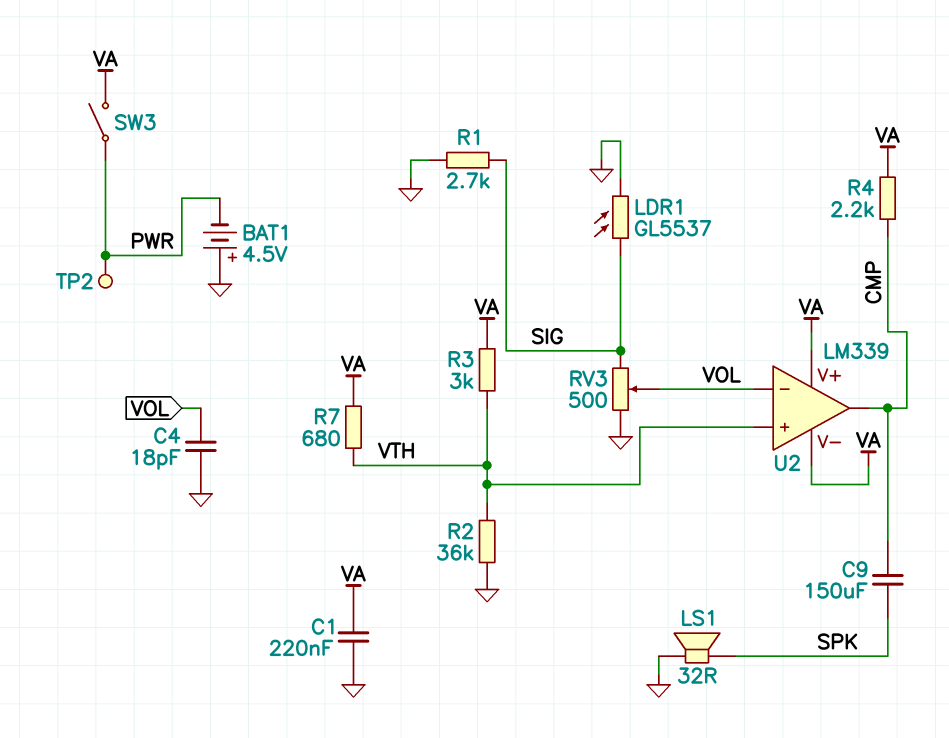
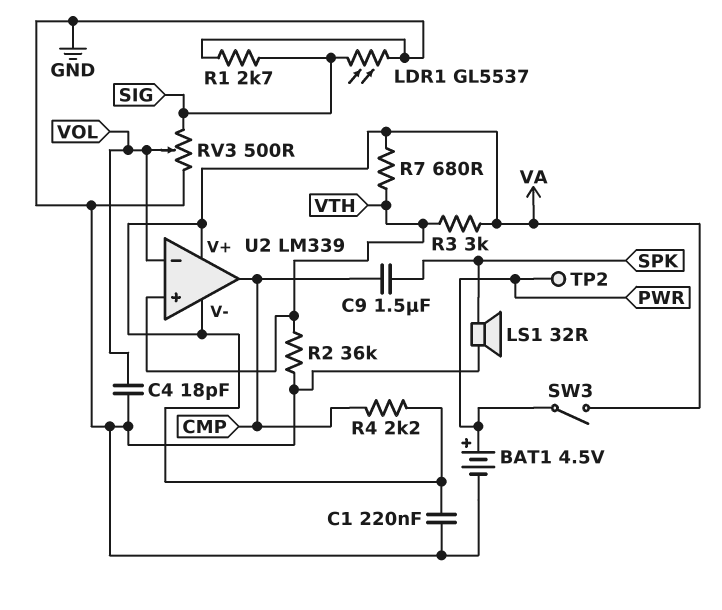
BAT1: 4.5V (plus GND, minus PWR) -> 4.5V (plus PWR, minus GND)
C9: 150uF (CMP, SPK) -> 1.5uF (CMP, SPK)

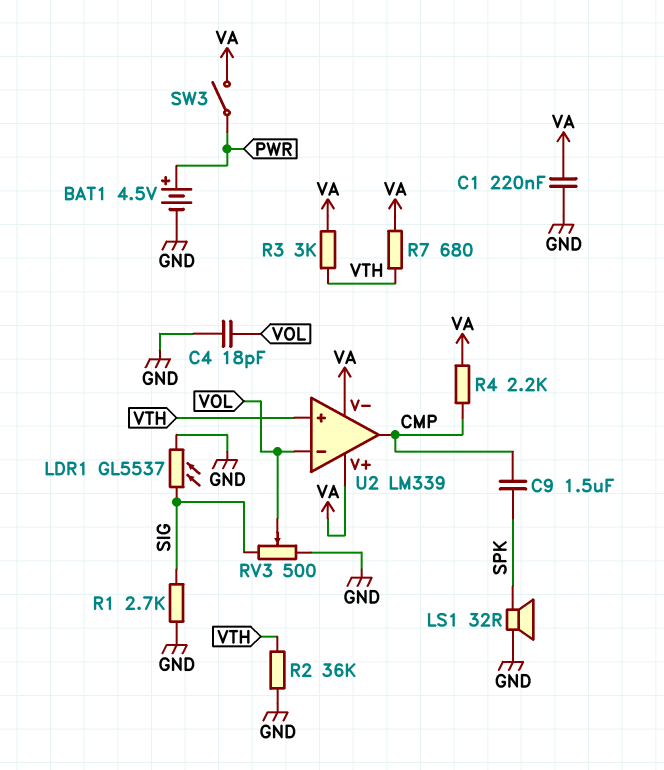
TP2: test point (PWR) -> none

